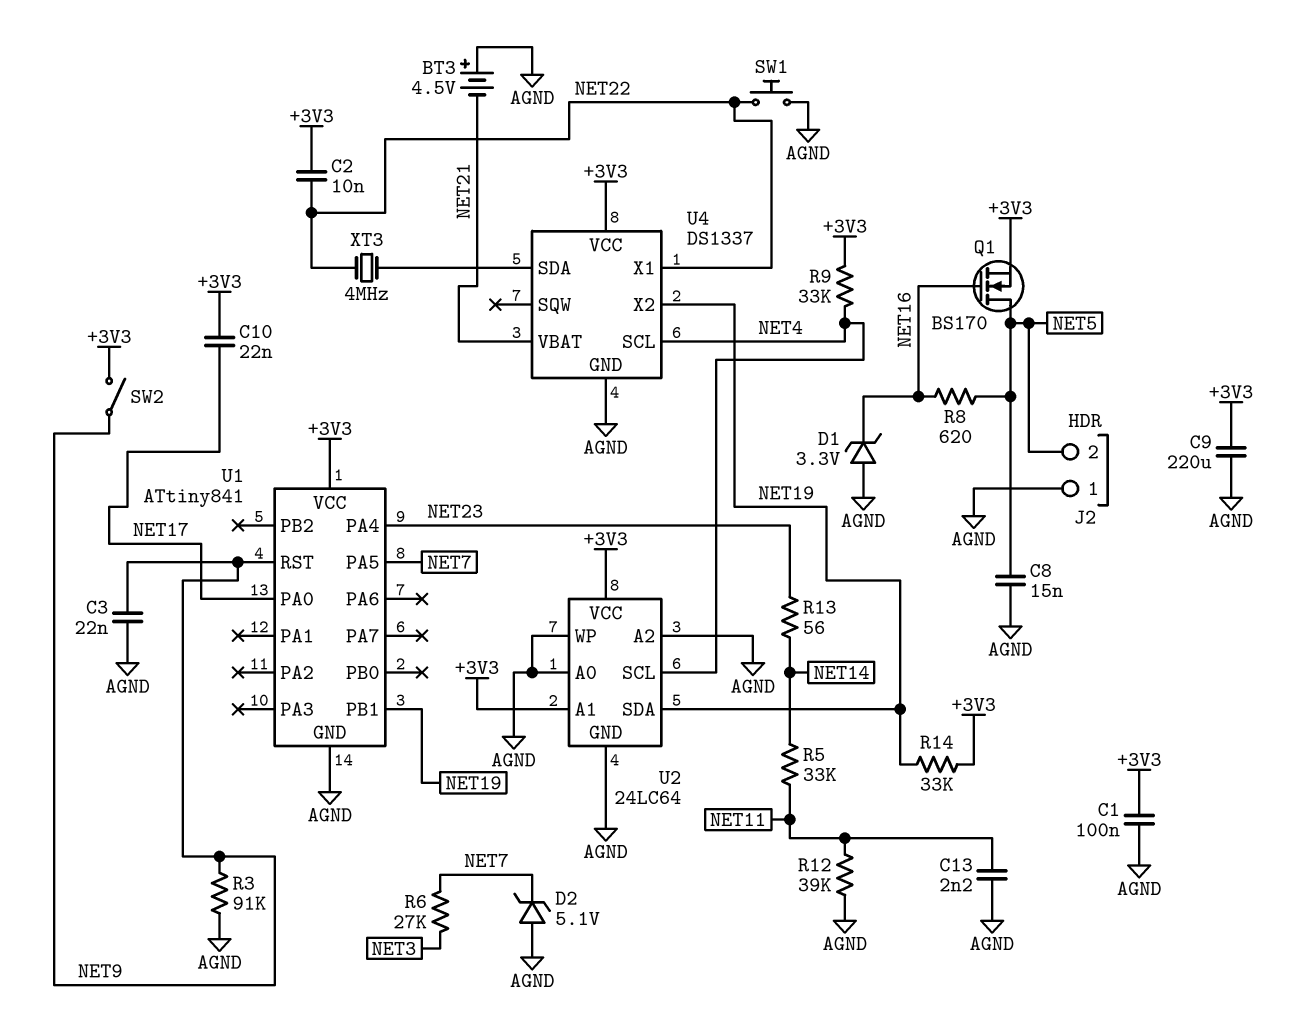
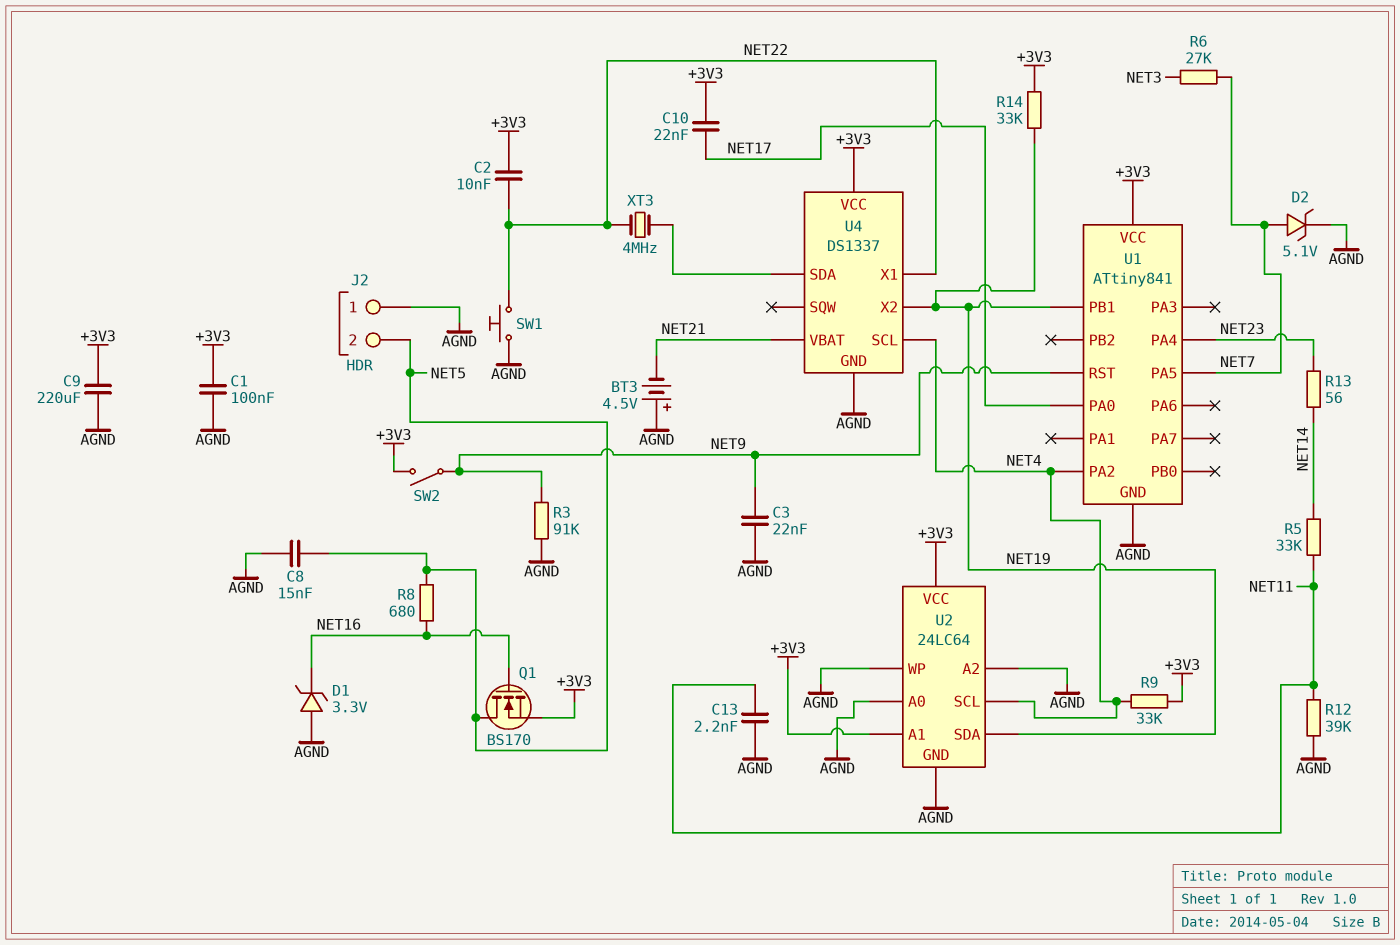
D2: zener 5.1V (A AGND, K NET7) -> zener 5.1V (A NET7, K AGND)
R8: 620 (NET5, NET16) -> 680 (NET5, NET16)
U1 pin PA2: none -> NET4

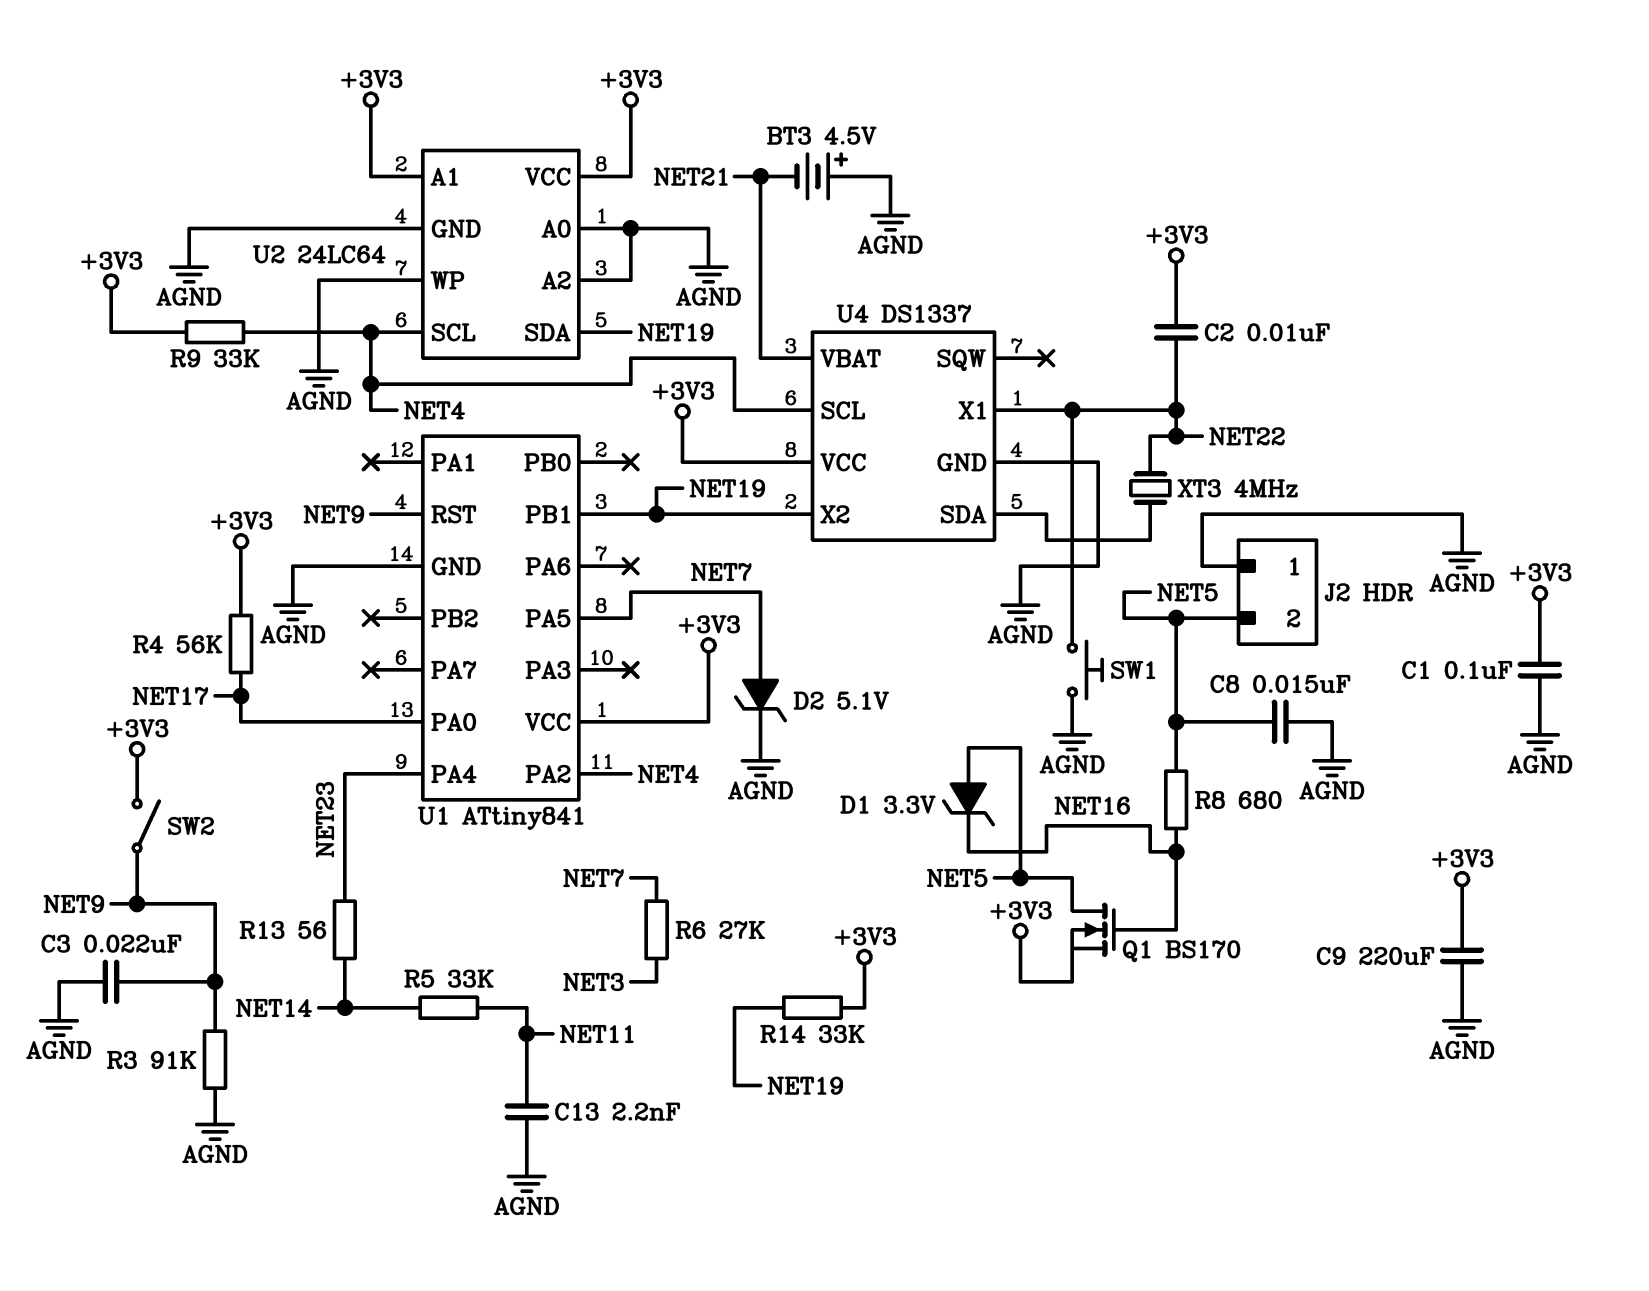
C10: 22nF (+3V3, NET17) -> none
D1: zener 3.3V (A AGND, K NET16) -> zener 3.3V (A NET5, K NET16)
R4: none -> 56k (+3V3, NET17)
R12: 39k (AGND, NET11) -> none

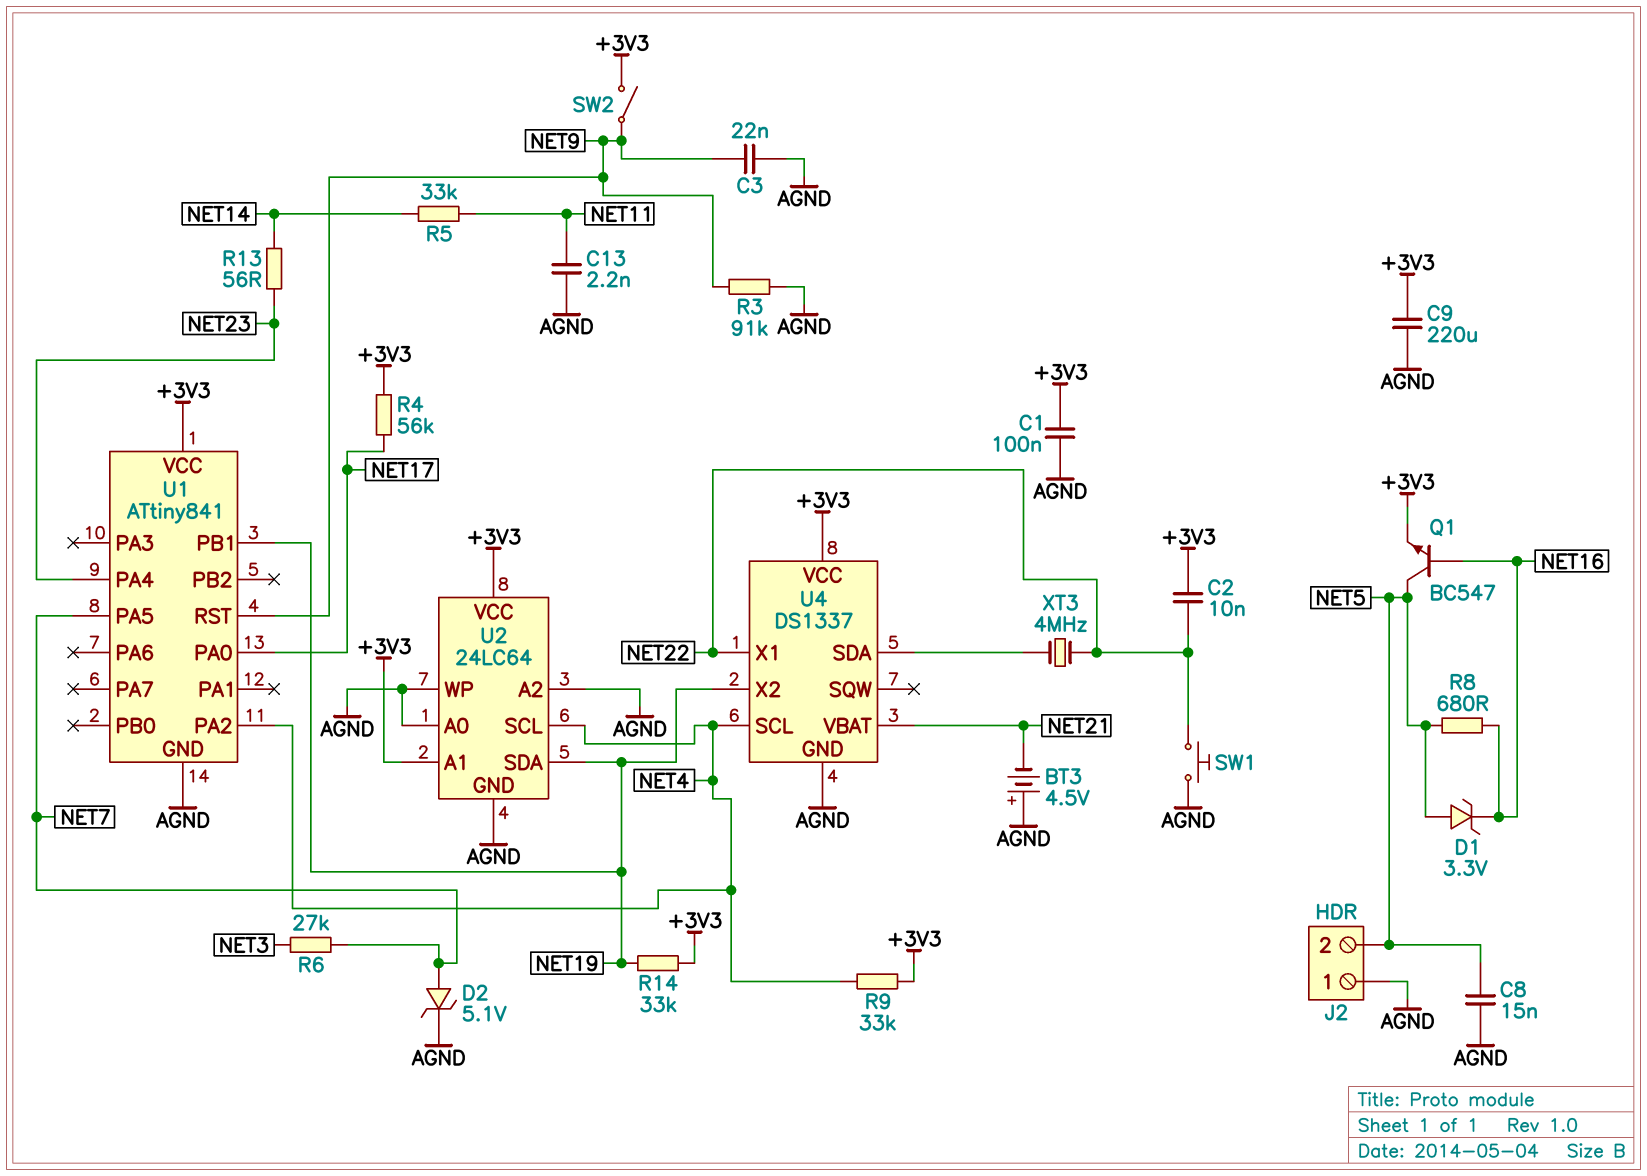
Q1: NMOS BS170 (G NET16, D NET5, S +3V3) -> NPN BC547 (B NET16, C NET5, E +3V3)

